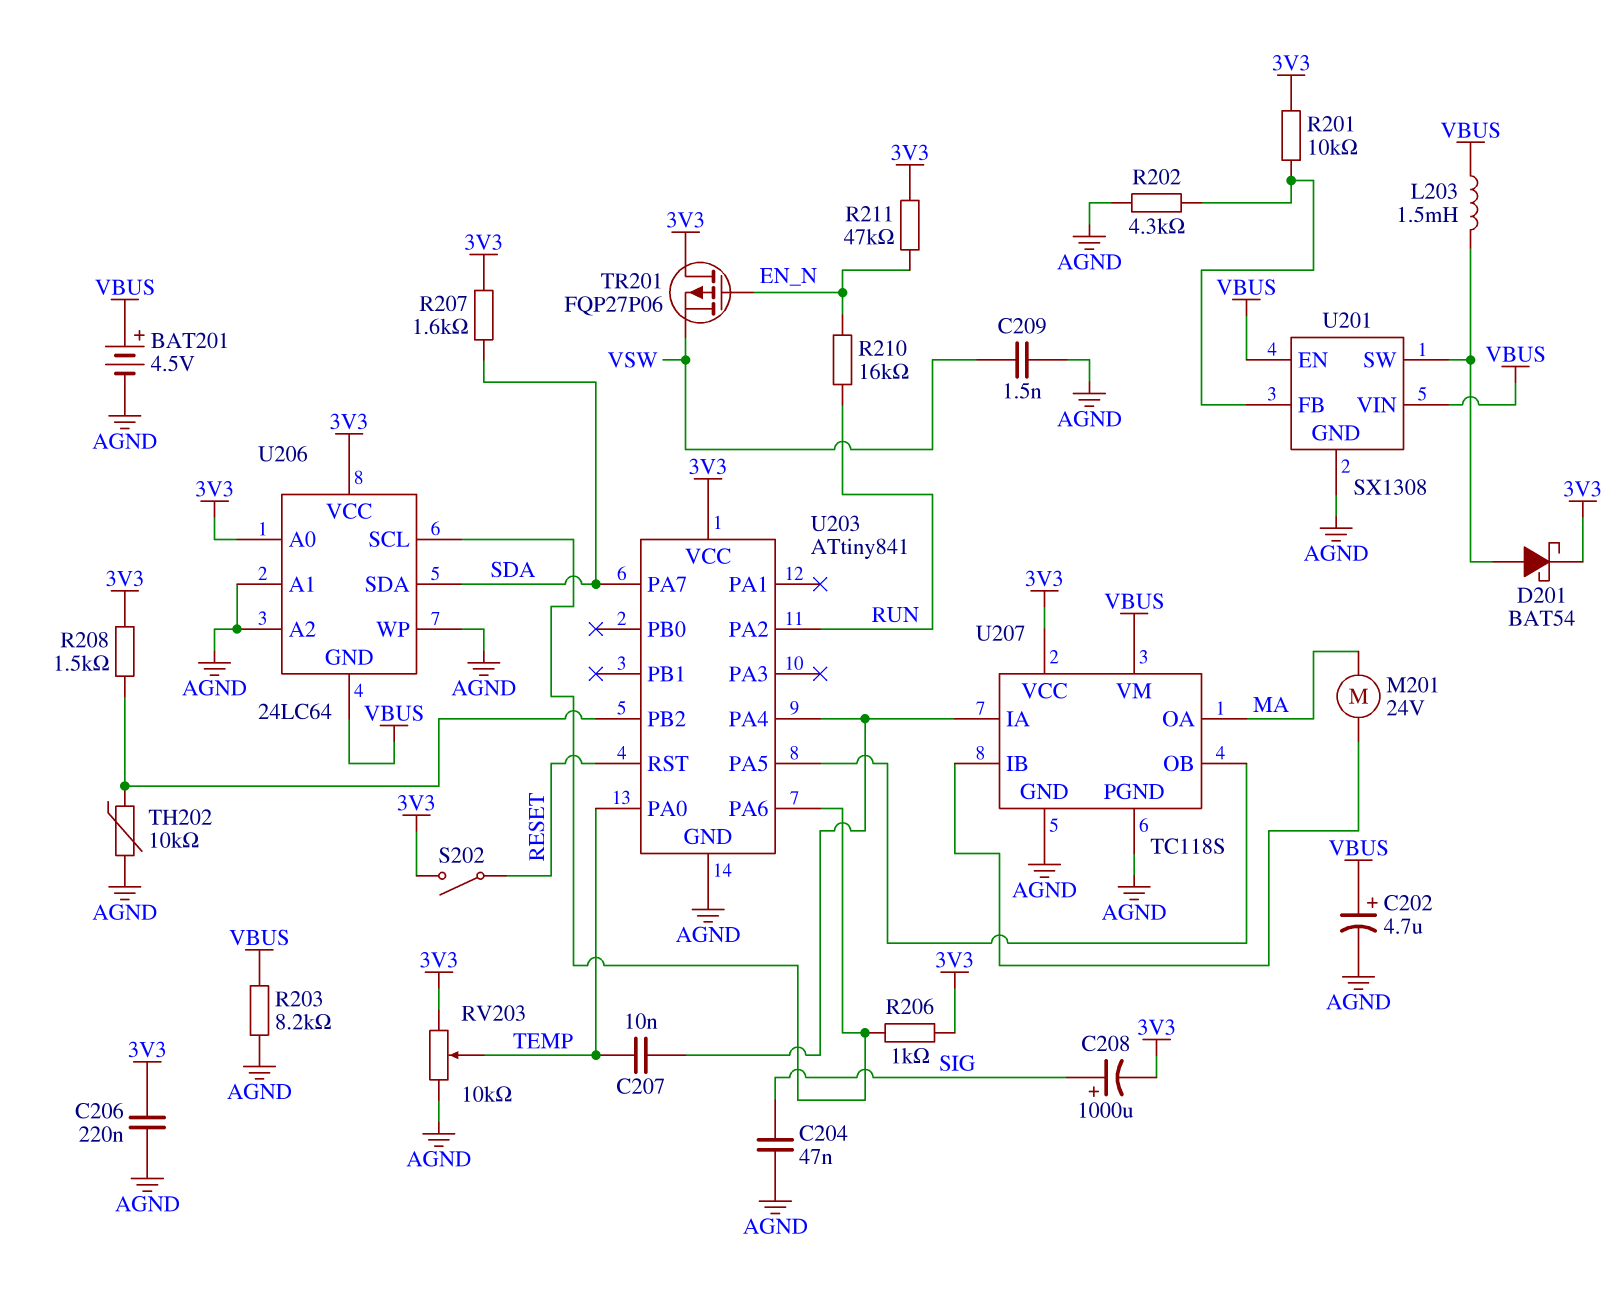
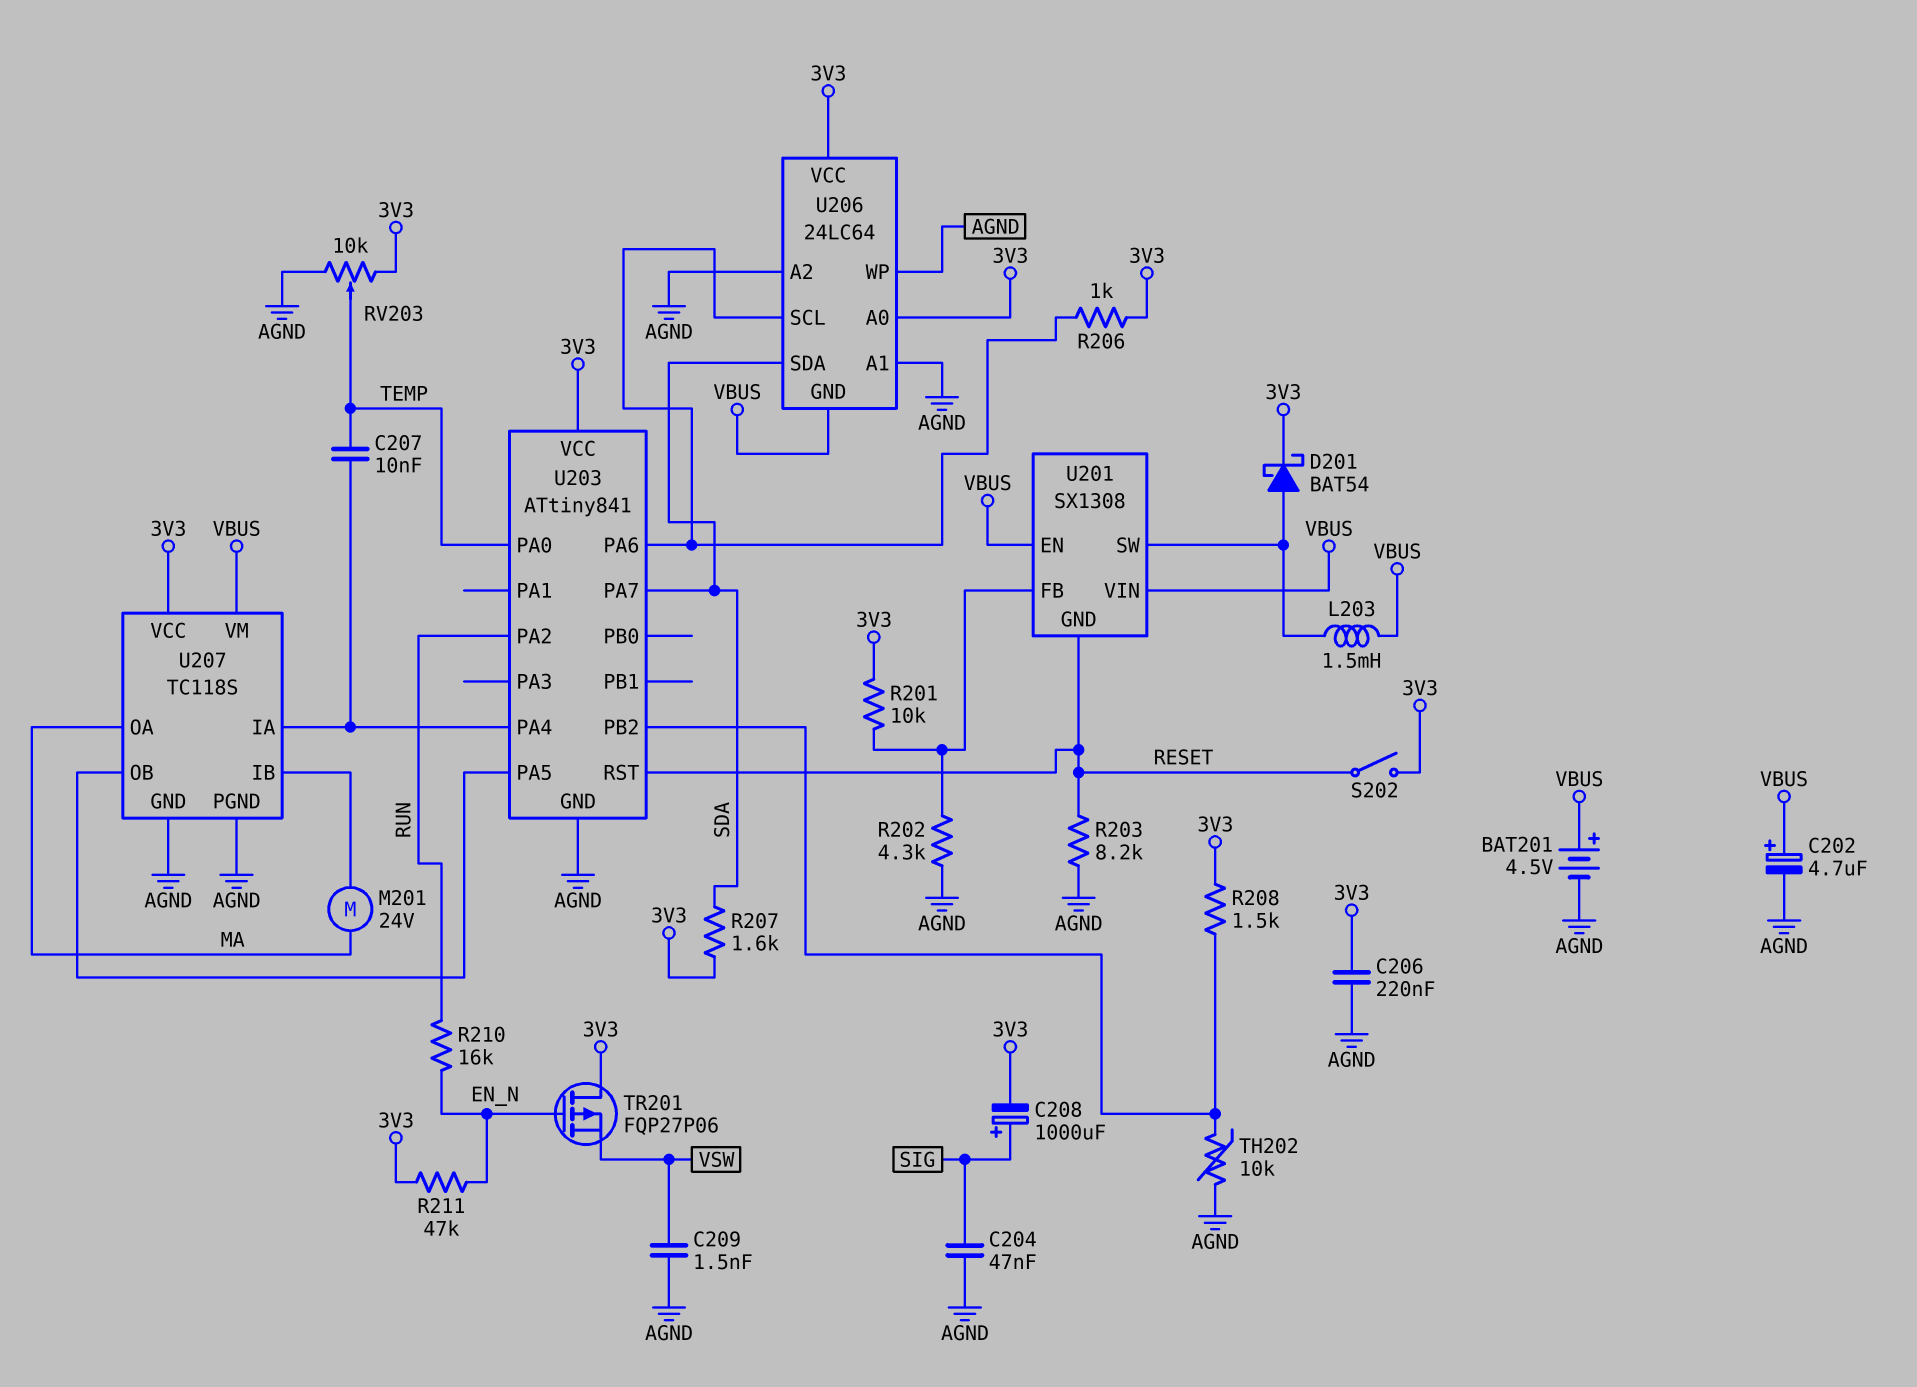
R203: 8.2k (AGND, VBUS) -> 8.2k (AGND, RESET)
U201 pin GND: AGND -> RESET

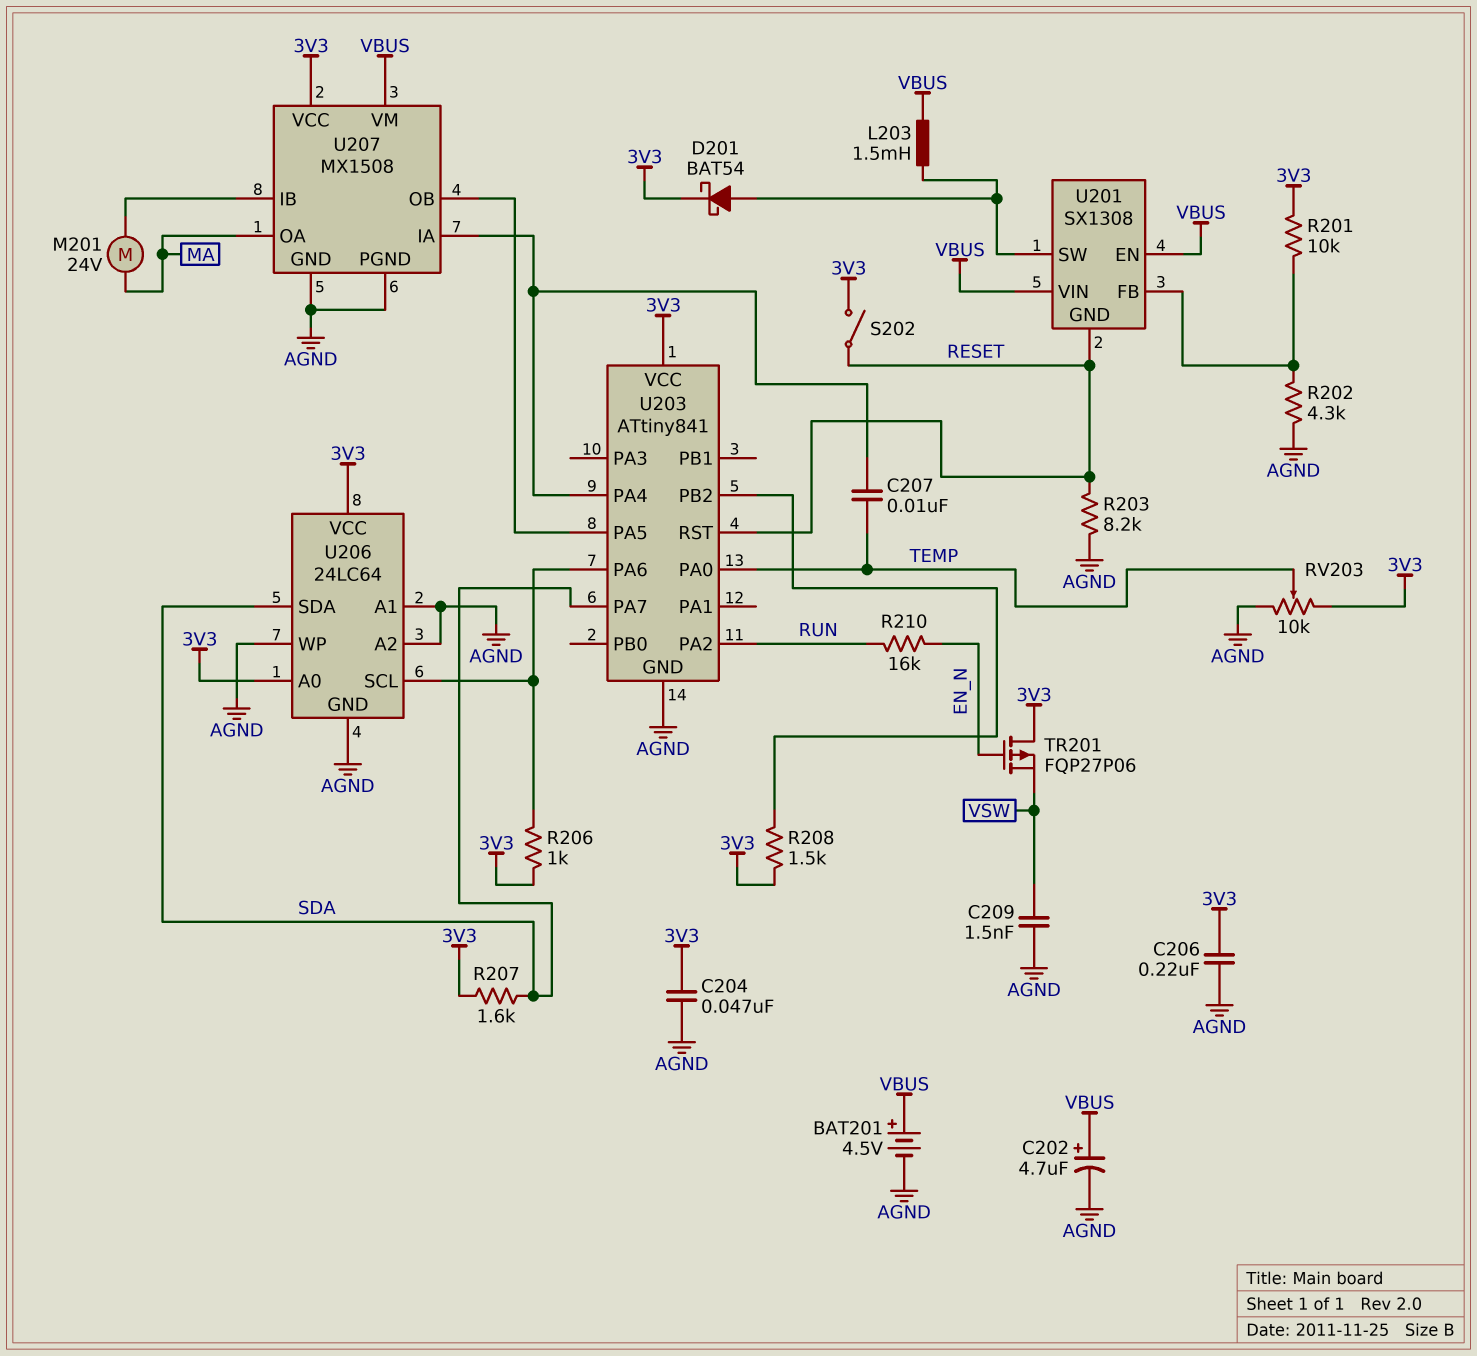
C204: 47nF (AGND, SIG) -> 47nF (3V3, AGND)
C208: 1000uF (plus SIG, minus 3V3) -> none
R211: 47k (3V3, EN_N) -> none
TH202: 10k (AGND, U203/PB2) -> none
U206 pin GND: VBUS -> AGND
U207: TC118S -> MX1508

